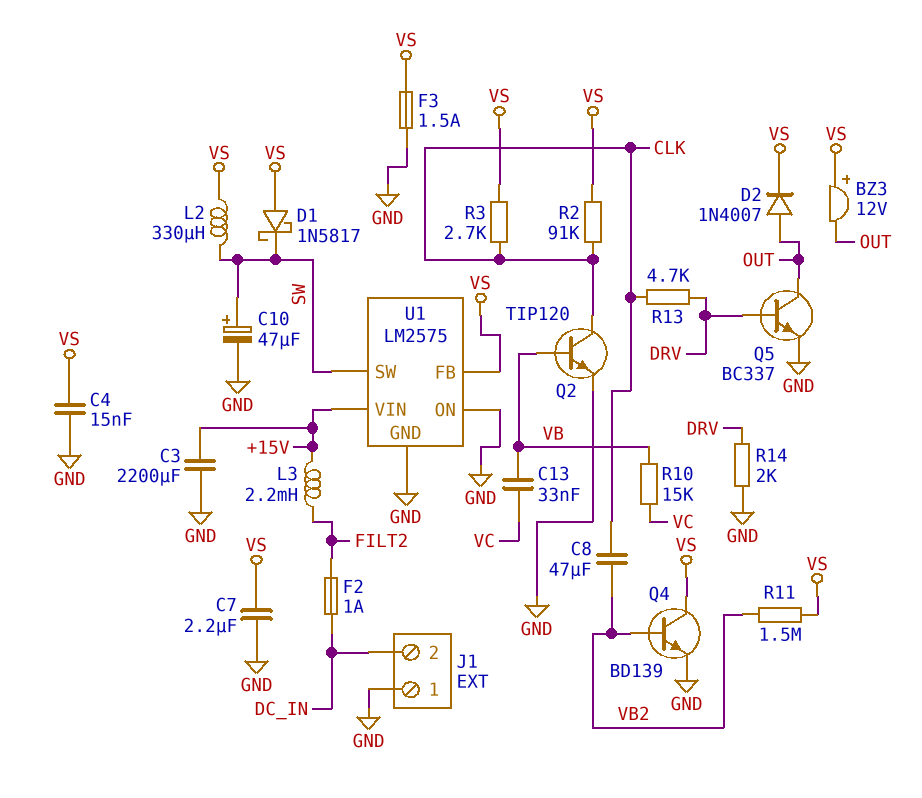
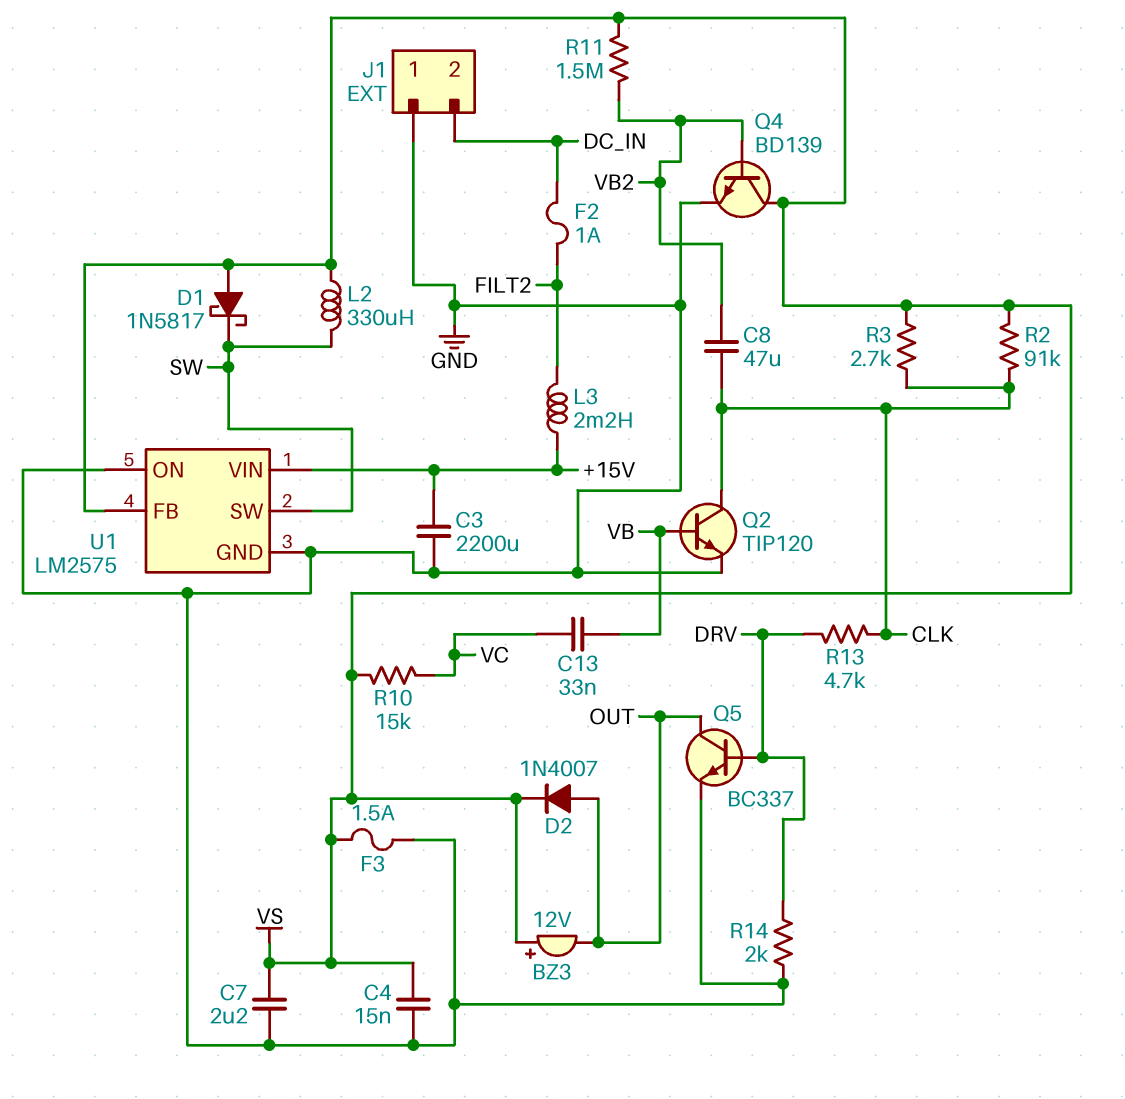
C10: 47uF (plus SW, minus GND) -> none
R10: 15k (VB, VC) -> 15k (VC, VS)

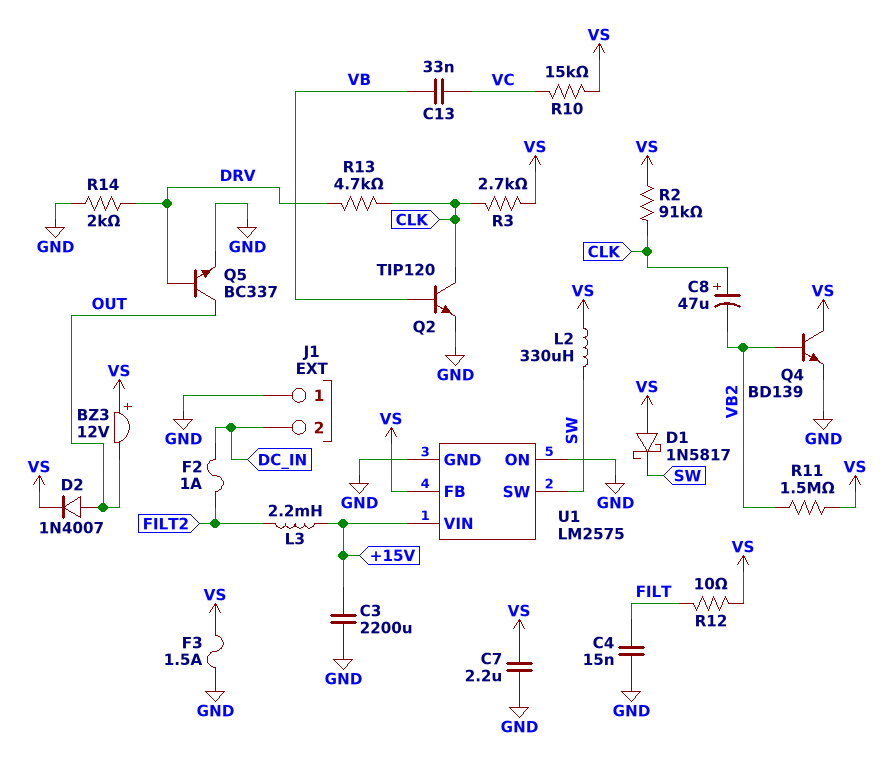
C4: 15nF (GND, VS) -> 15nF (FILT, GND)
C8: 47uF (CLK, VB2) -> 47uF (plus CLK, minus VB2)
R12: none -> 10 (FILT, VS)

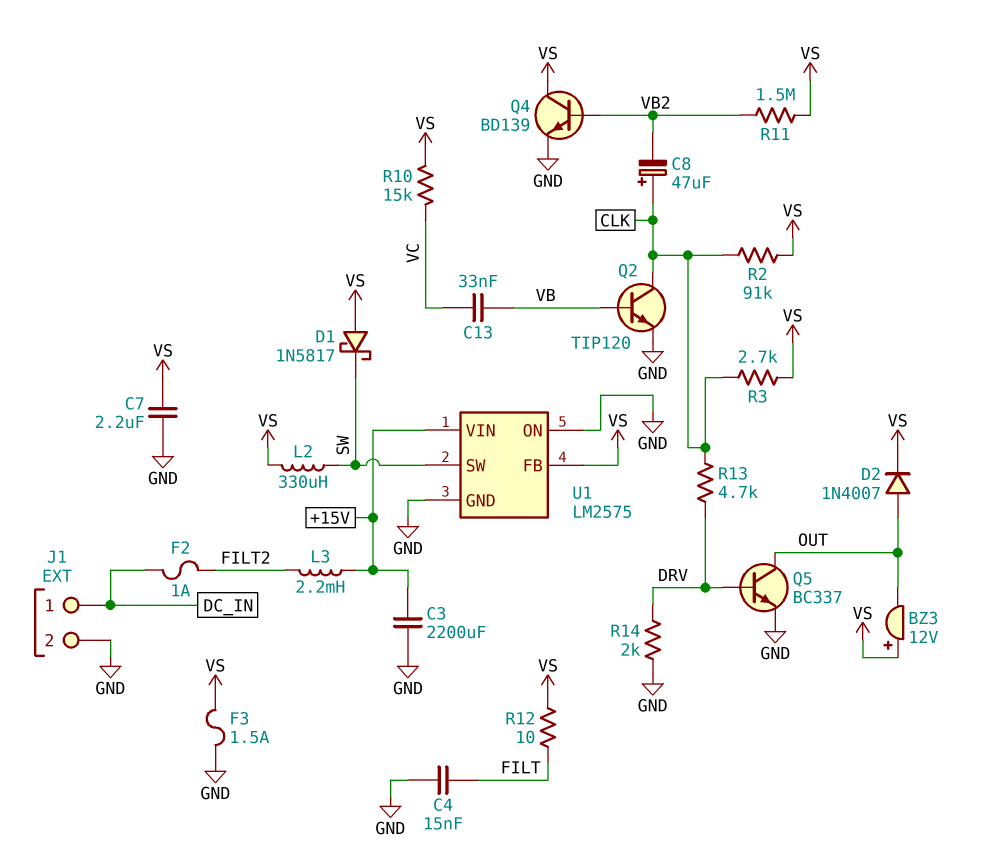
J1 pin 1: GND -> DC_IN
J1 pin 2: DC_IN -> GND

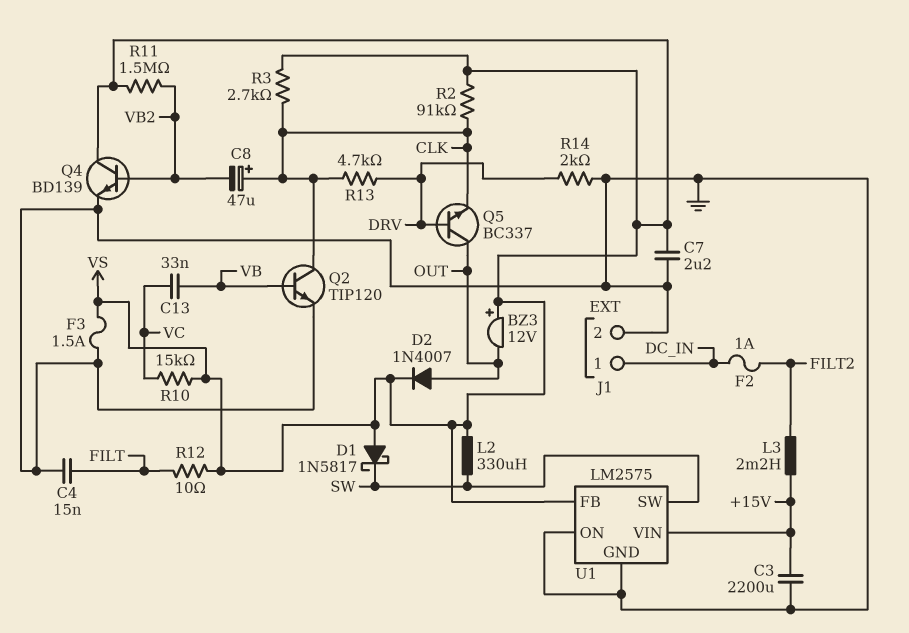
Q5: NPN BC337 (B DRV, C OUT, E GND) -> NPN BC337 (B DRV, C OUT, E CLK)

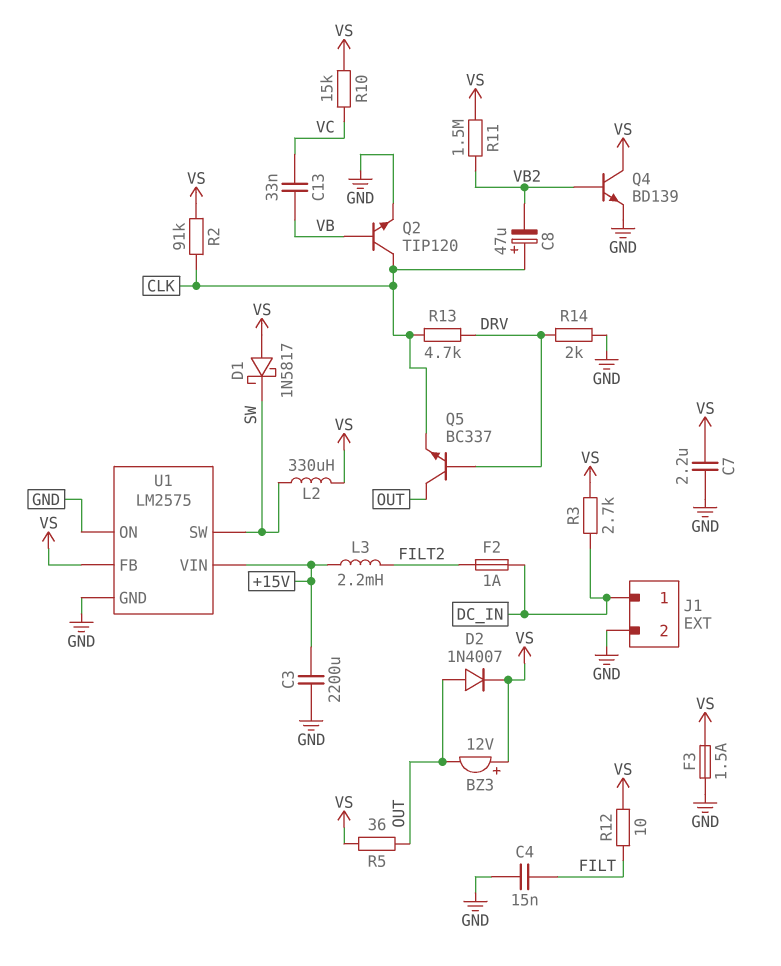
R3: 2.7k (CLK, VS) -> 2.7k (DC_IN, VS)
R5: none -> 36 (OUT, VS)

